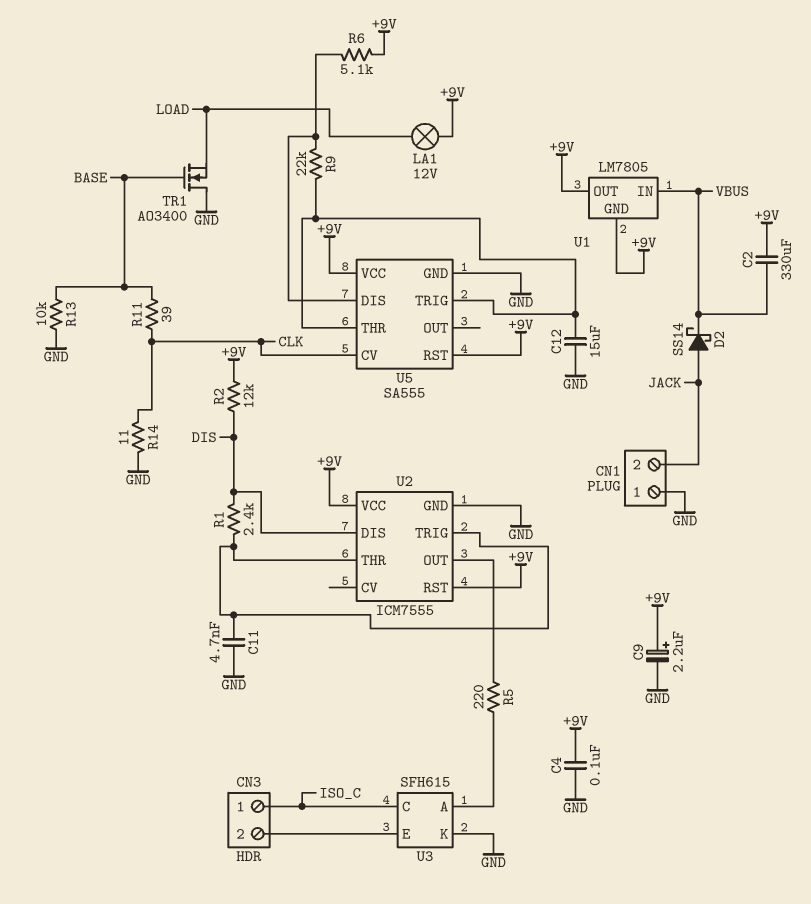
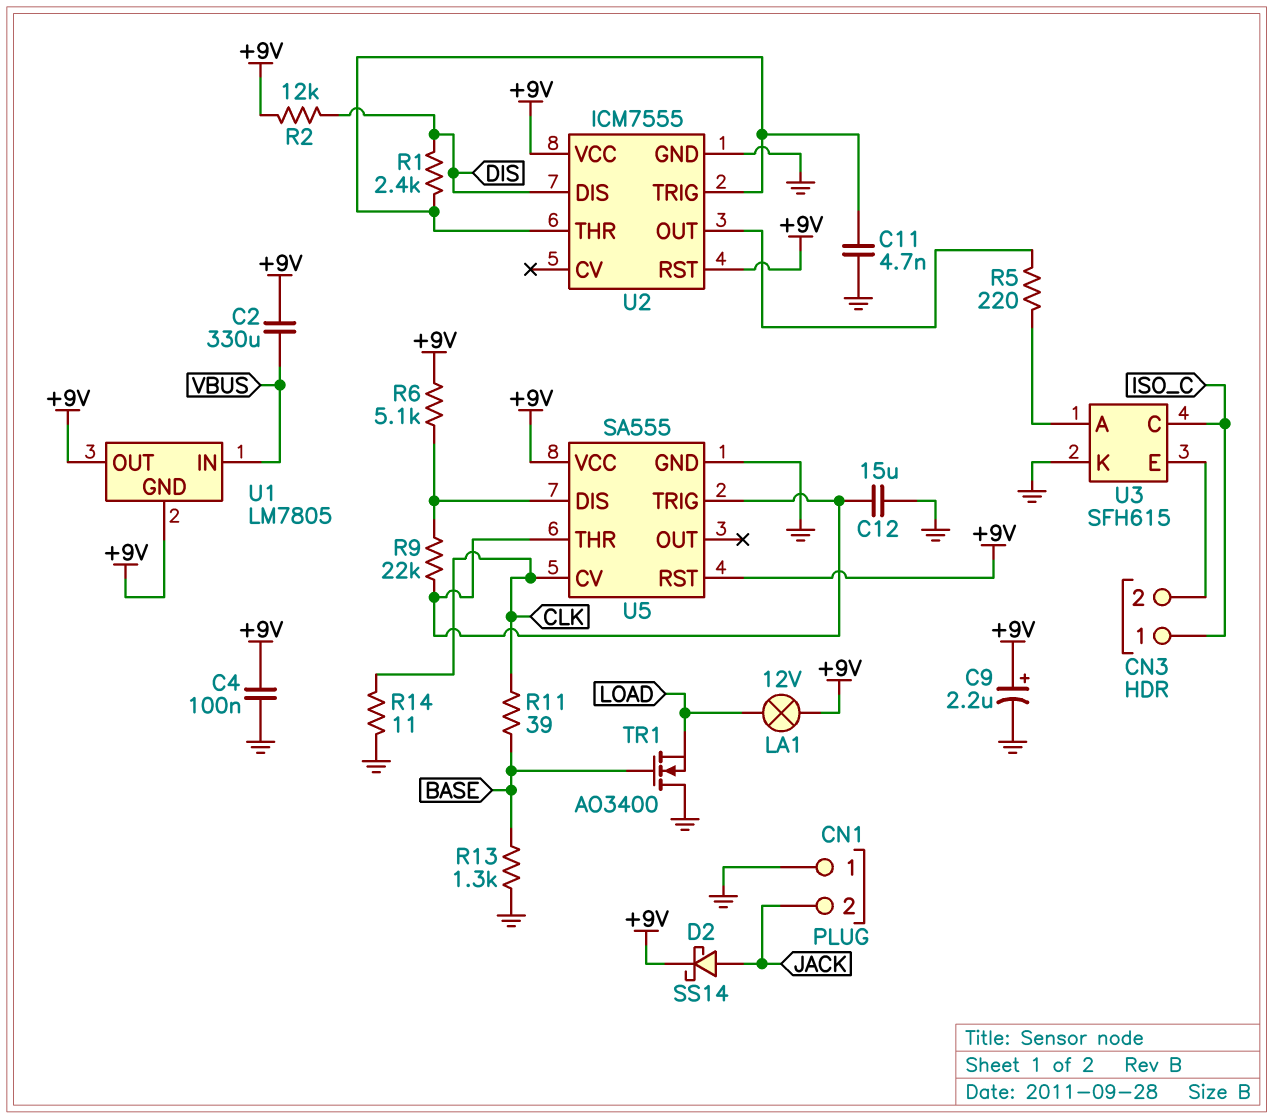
D2: schottky SS14 (A JACK, K VBUS) -> schottky SS14 (A JACK, K +9V)
R13: 10k (BASE, GND) -> 1.3k (BASE, GND)

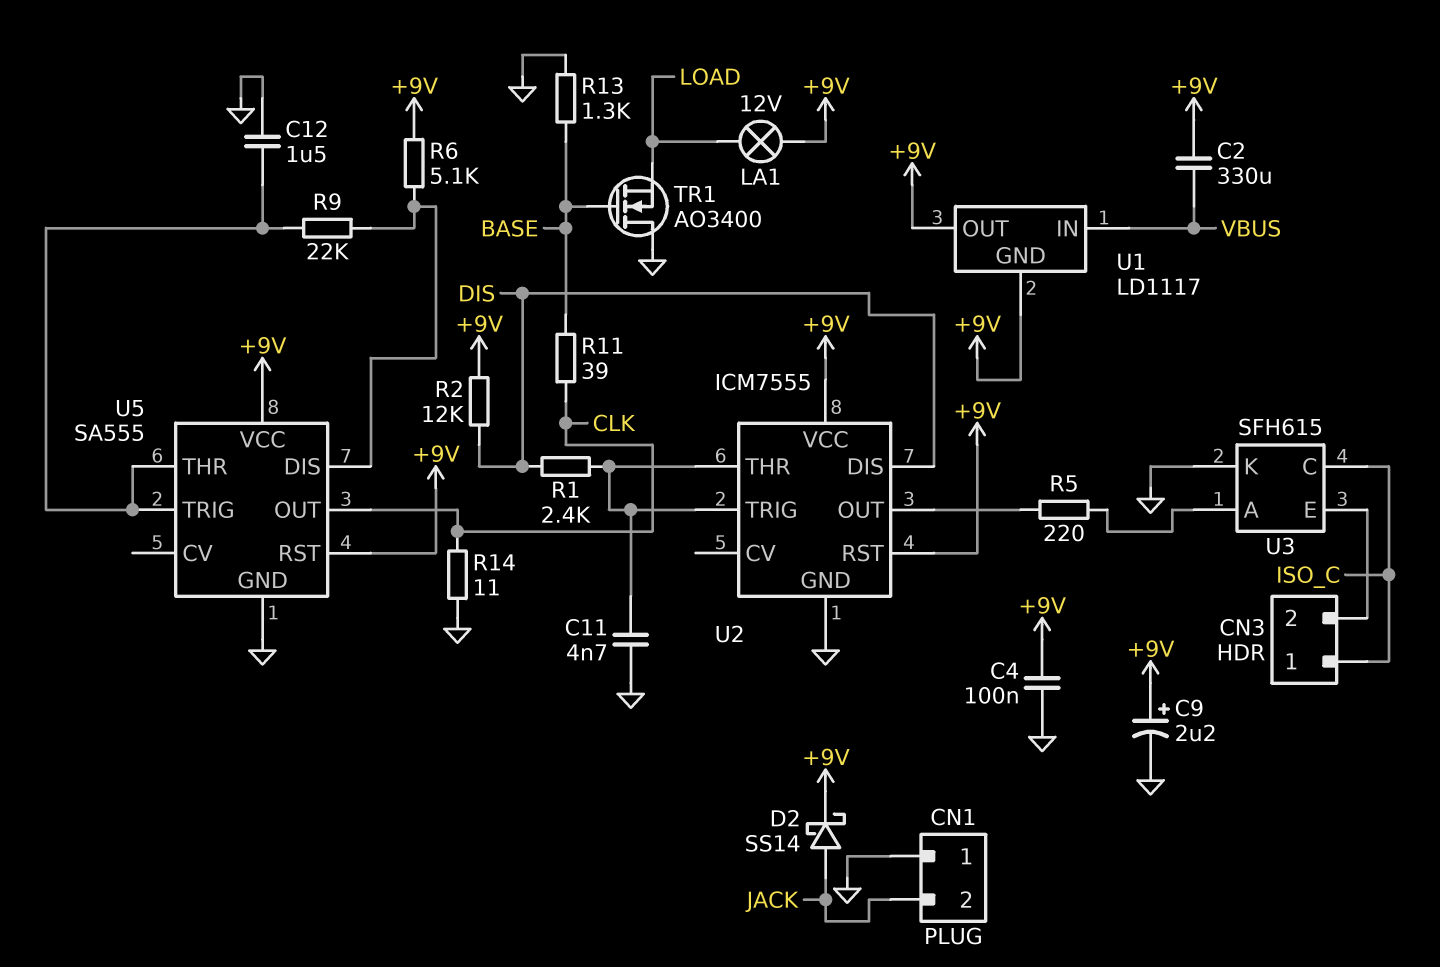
C12: 15uF (GND, U5/THR) -> 1.5uF (GND, U5/THR)
U1: LM7805 -> LD1117
U5 pin CV: CLK -> none
U5 pin OUT: none -> CLK

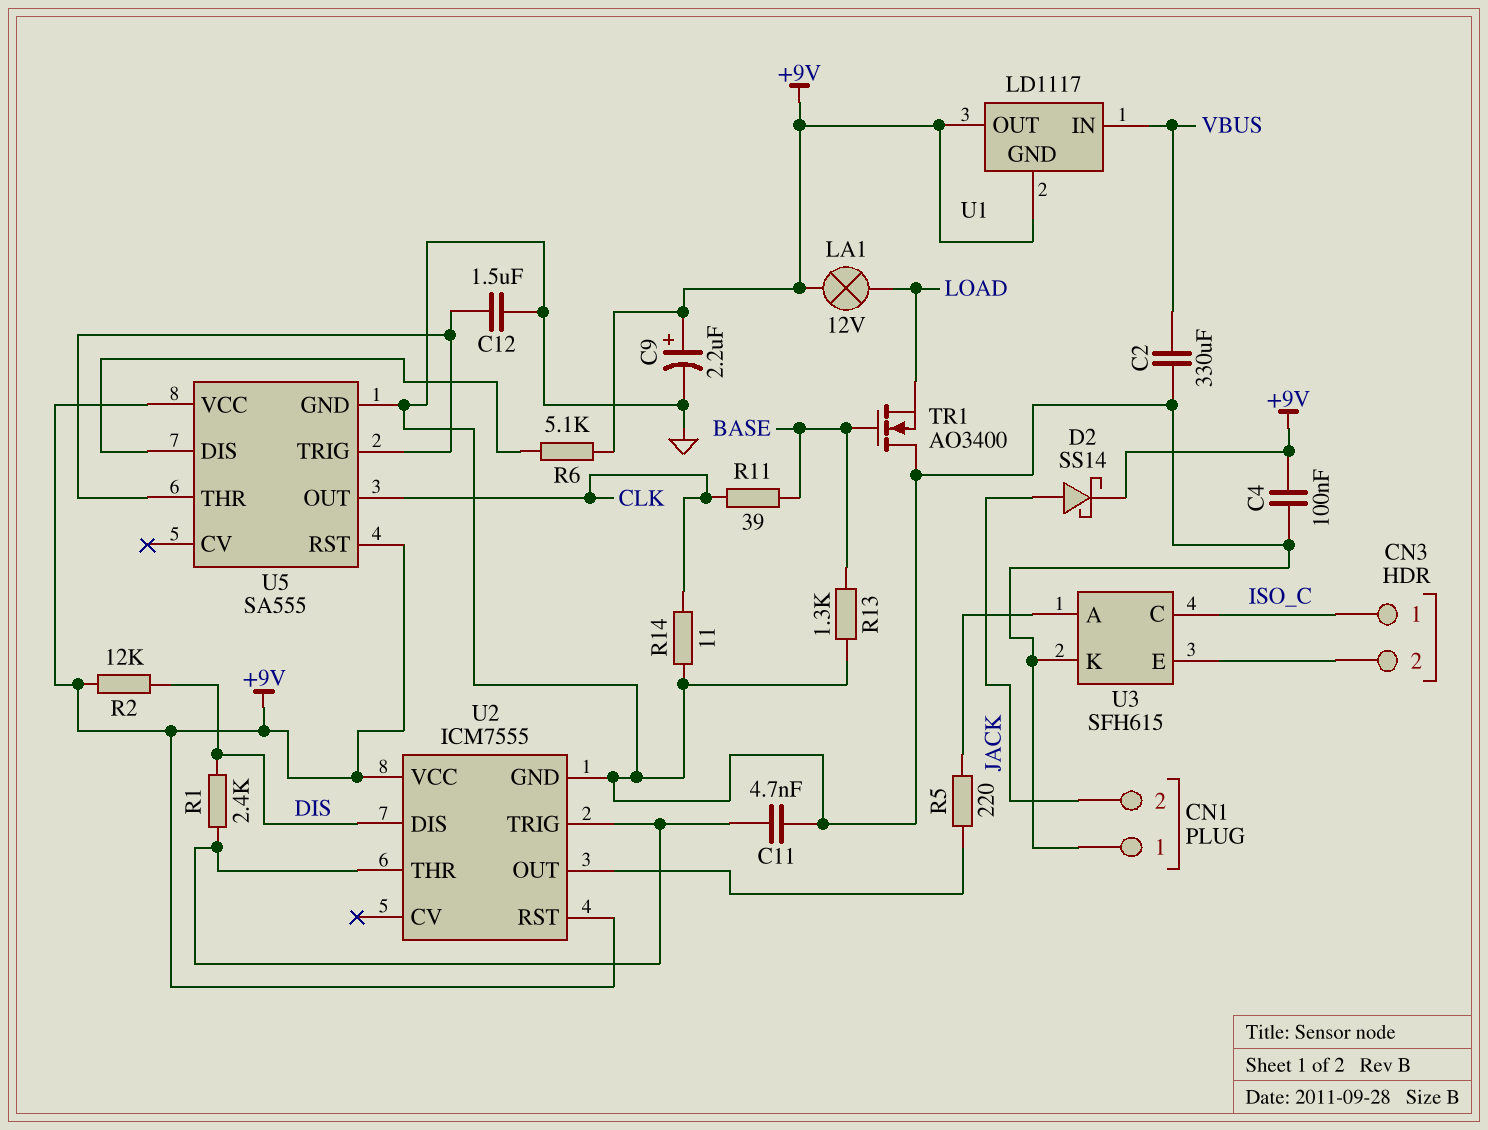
C2: 330uF (+9V, VBUS) -> 330uF (GND, VBUS)
R9: 22k (U5/DIS, U5/THR) -> none

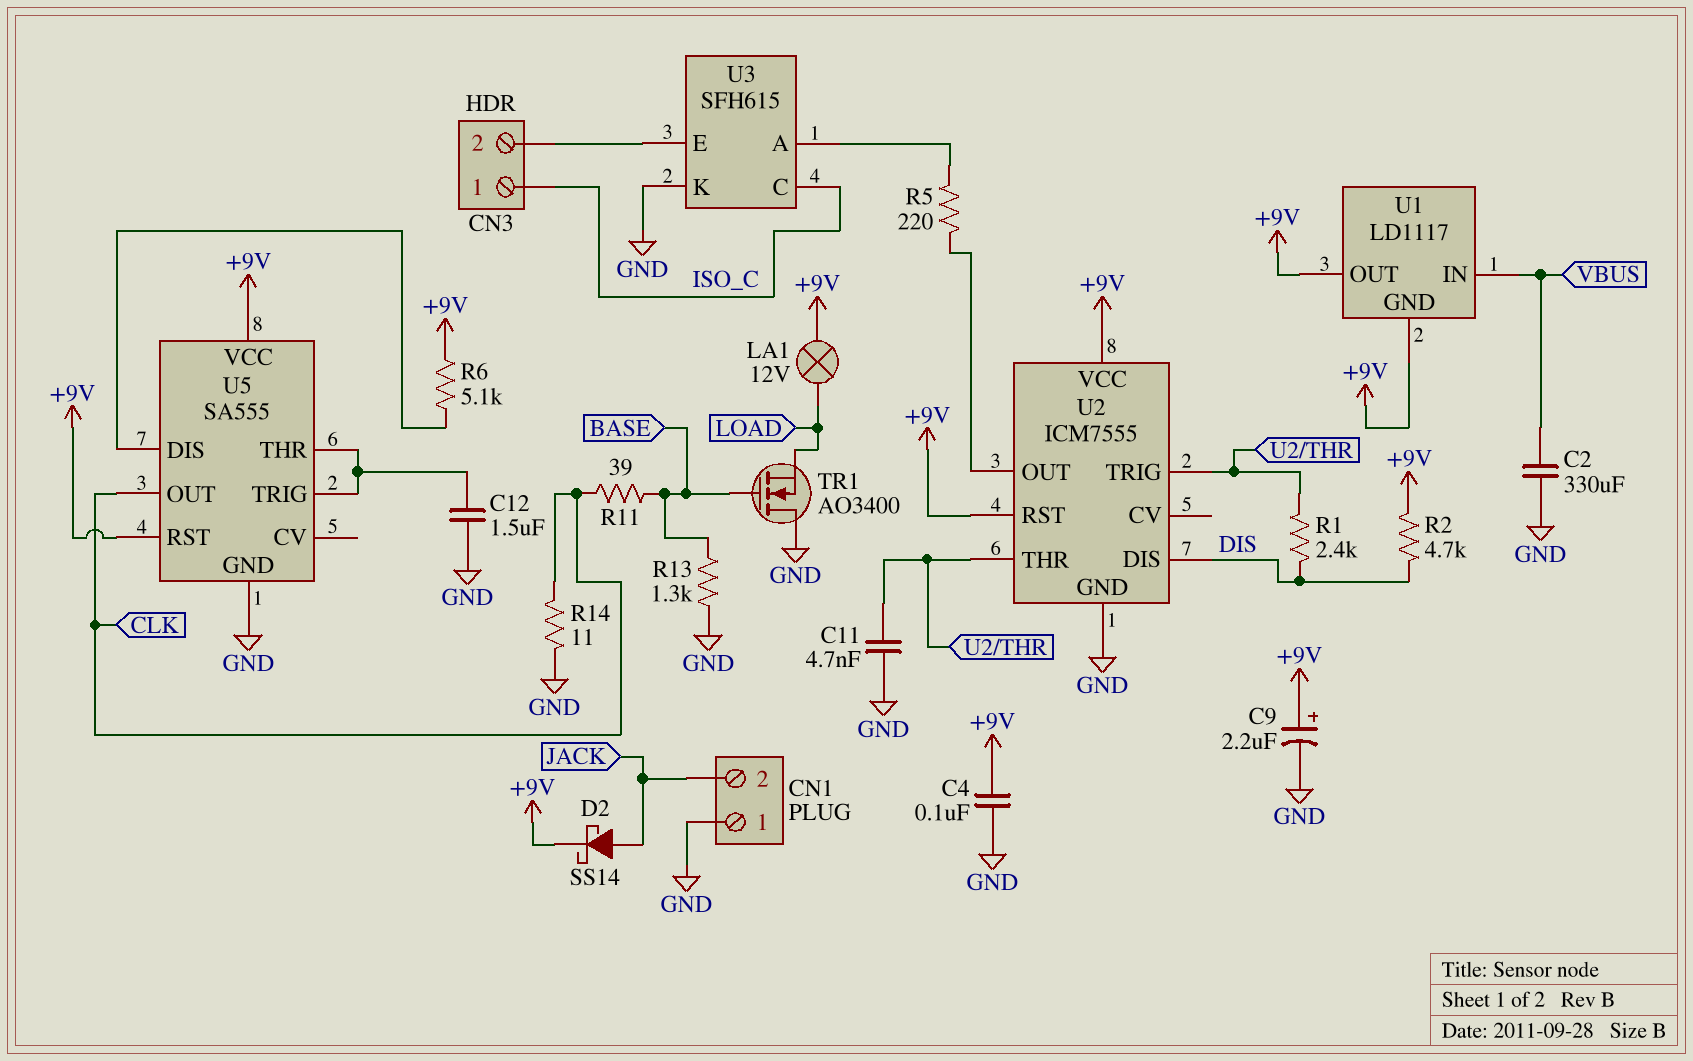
R2: 12k (+9V, DIS) -> 4.7k (+9V, DIS)

